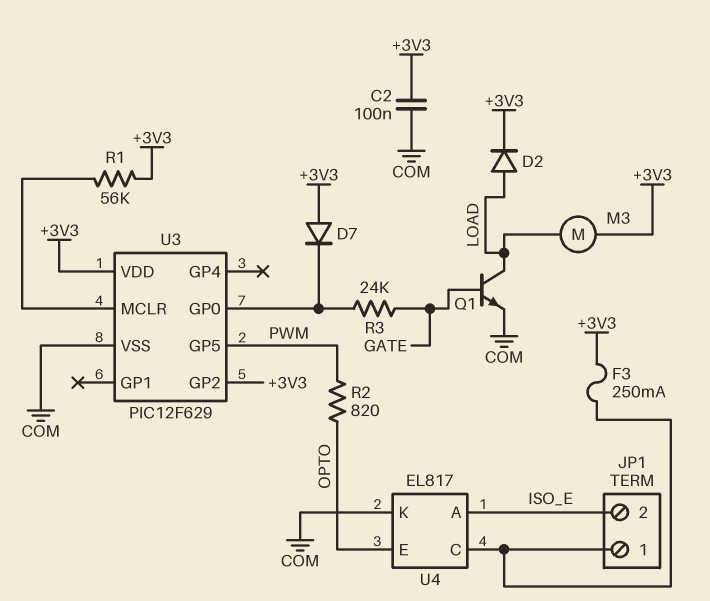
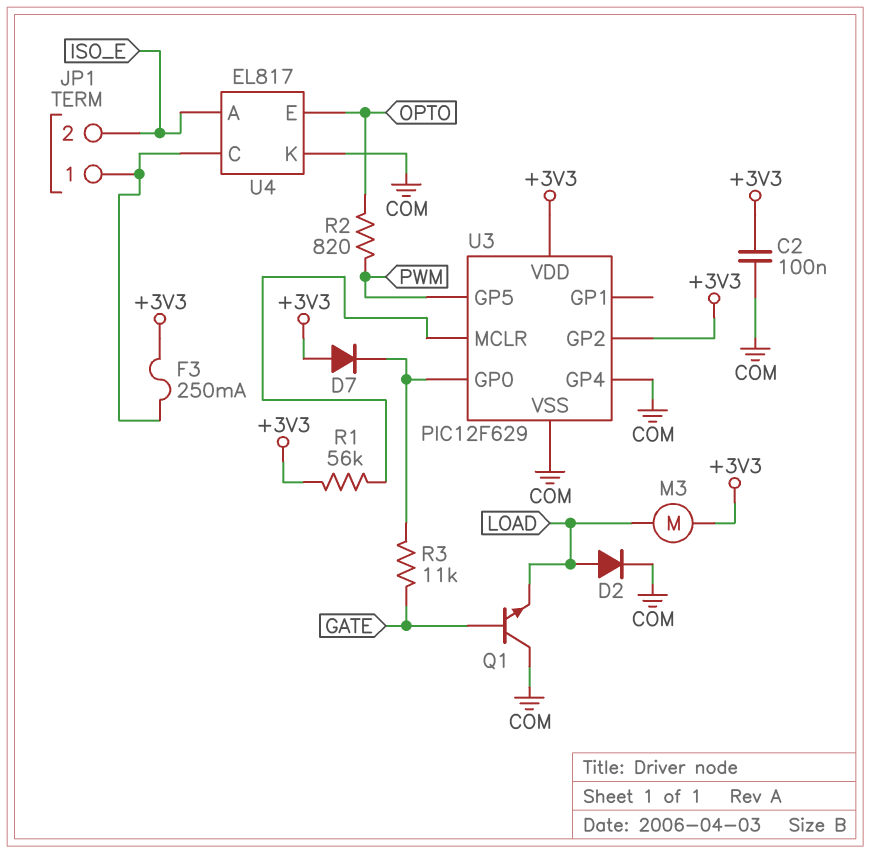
D2: diode (A LOAD, K +3V3) -> diode (A LOAD, K COM)
Q1: NPN (B GATE, C LOAD, E COM) -> NPN (B GATE, C COM, E LOAD)
R3: 24k (GATE, U3/GP0) -> 11k (GATE, U3/GP0)
U3 pin GP4: none -> COM

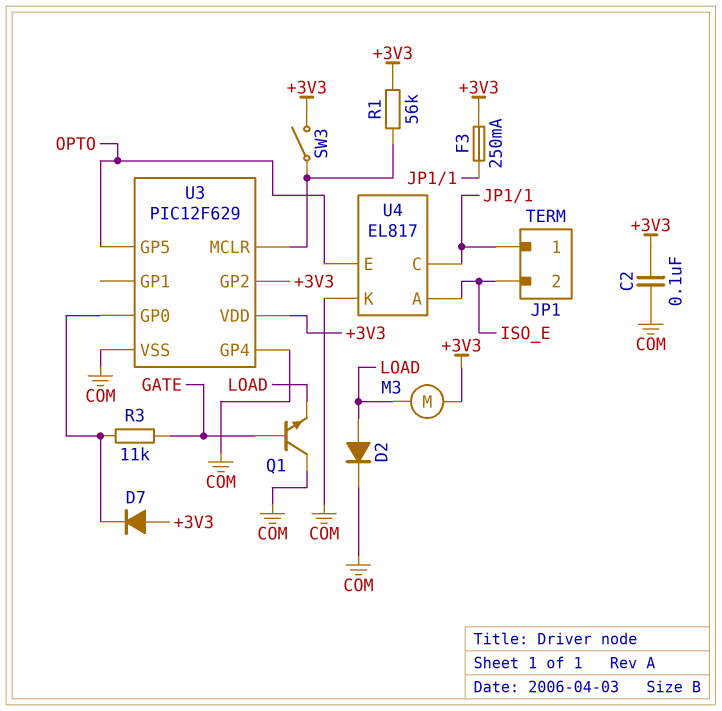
R2: 820 (OPTO, PWM) -> none
SW3: none -> switch (+3V3, U3/MCLR)
U3 pin GP5: PWM -> OPTO

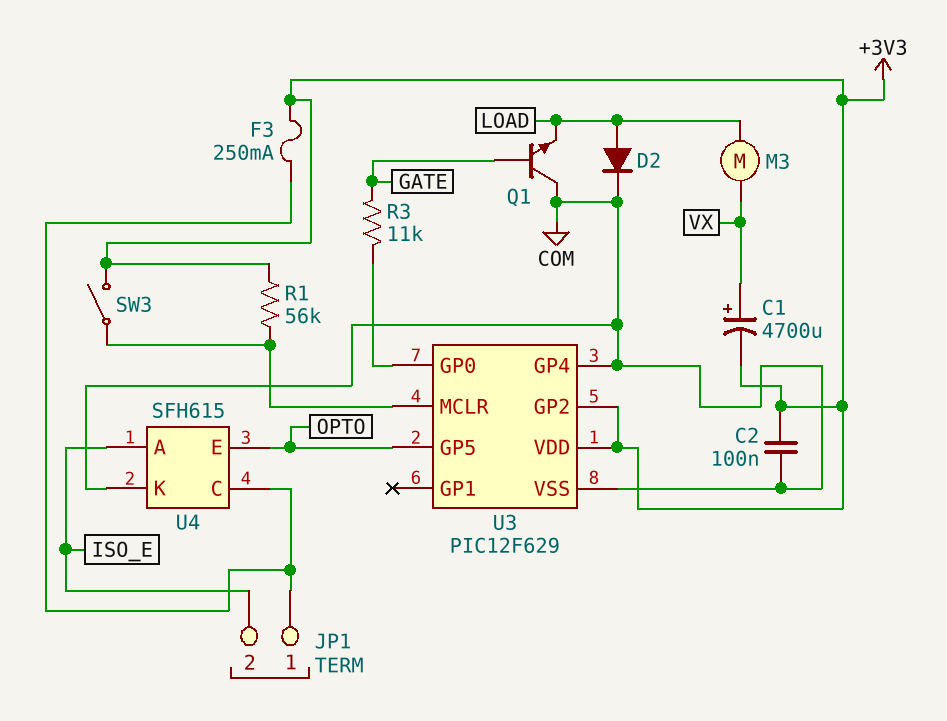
C1: none -> 4700uF (plus VX, minus +3V3)
D7: diode (A +3V3, K U3/GP0) -> none
M3: motor (+3V3, LOAD) -> motor (LOAD, VX)
U4: EL817 -> SFH615

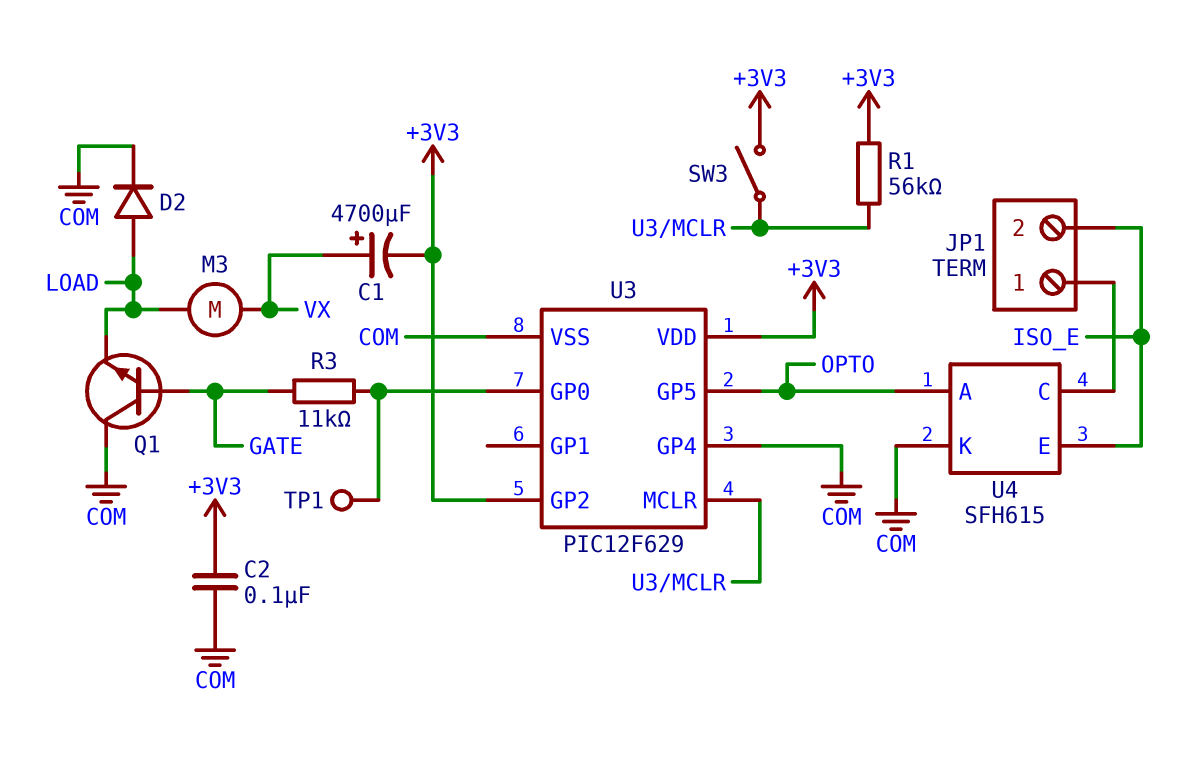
F3: 250mA (+3V3, JP1/1) -> none
TP1: none -> test point (U3/GP0)
U4 pin A: ISO_E -> OPTO
U4 pin E: OPTO -> ISO_E

